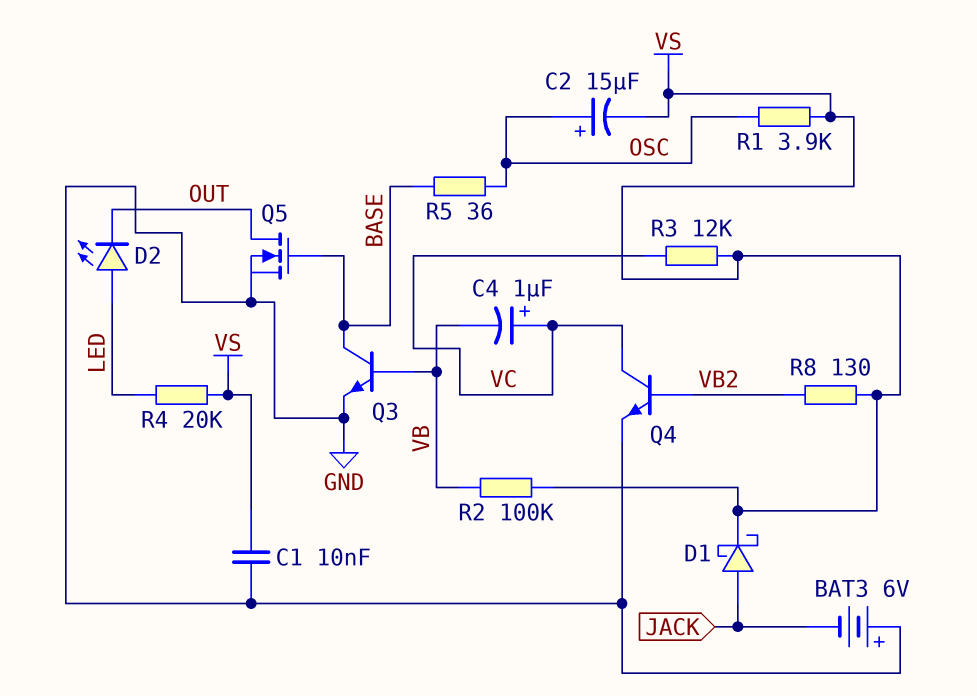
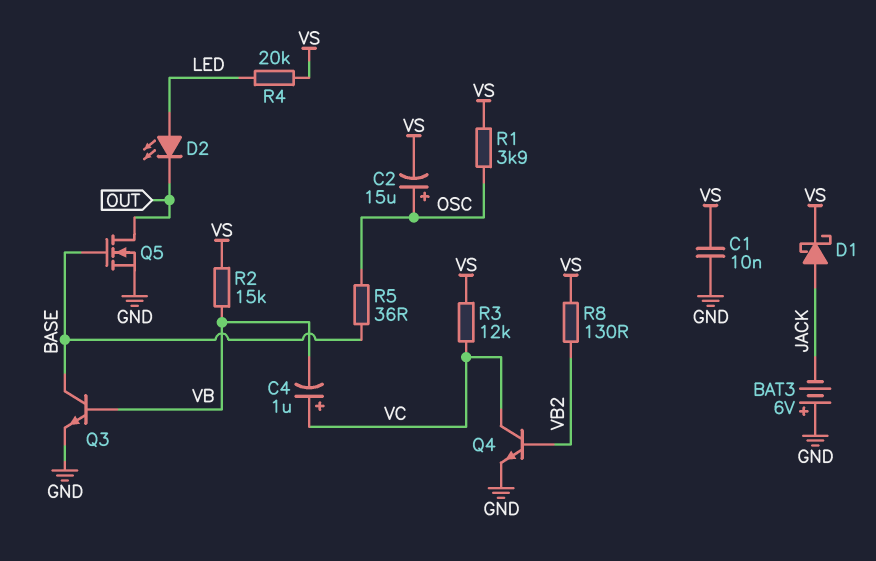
R2: 100k (VB, VS) -> 15k (VB, VS)

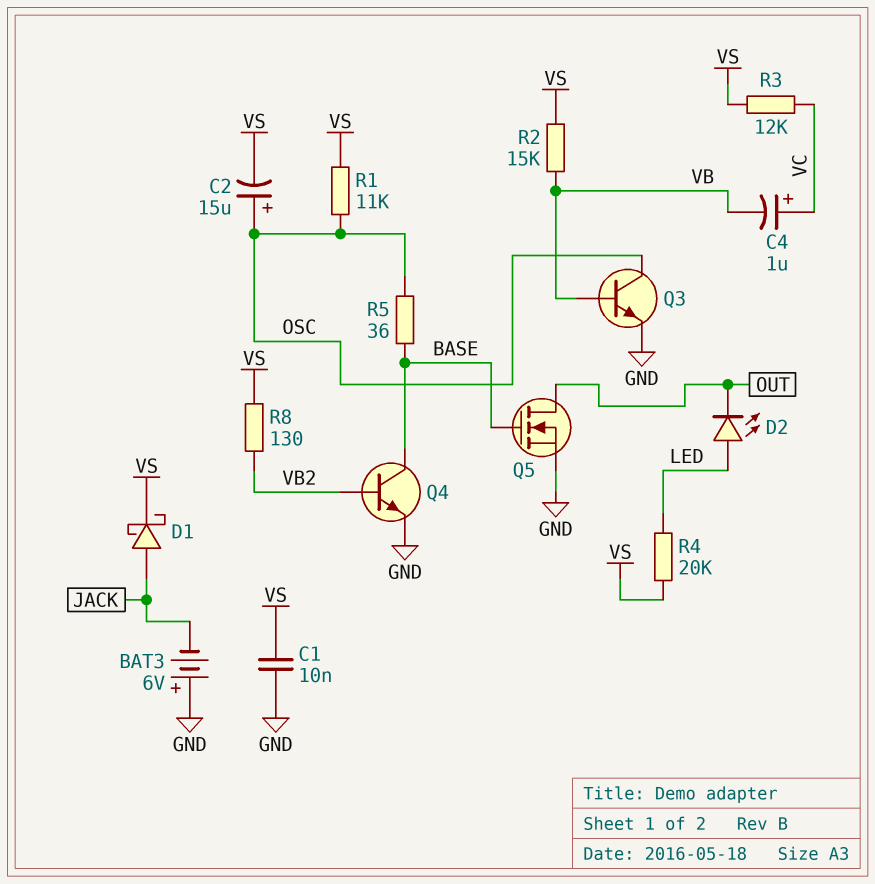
Q3: NPN (B VB, C BASE, E GND) -> NPN (B VB, C OSC, E GND)
Q4: NPN (B VB2, C VC, E GND) -> NPN (B VB2, C BASE, E GND)
R1: 3.9k (OSC, VS) -> 11k (OSC, VS)

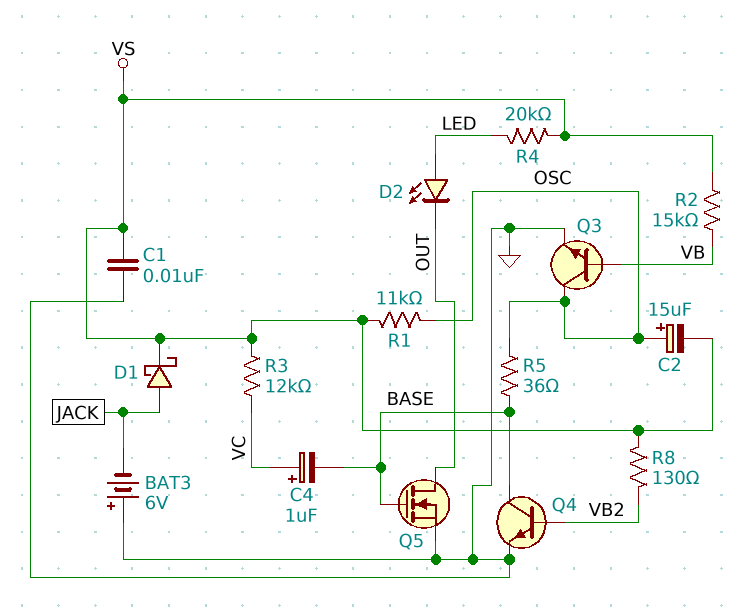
C4: 1uF (plus VC, minus VB) -> 1uF (plus VC, minus BASE)

